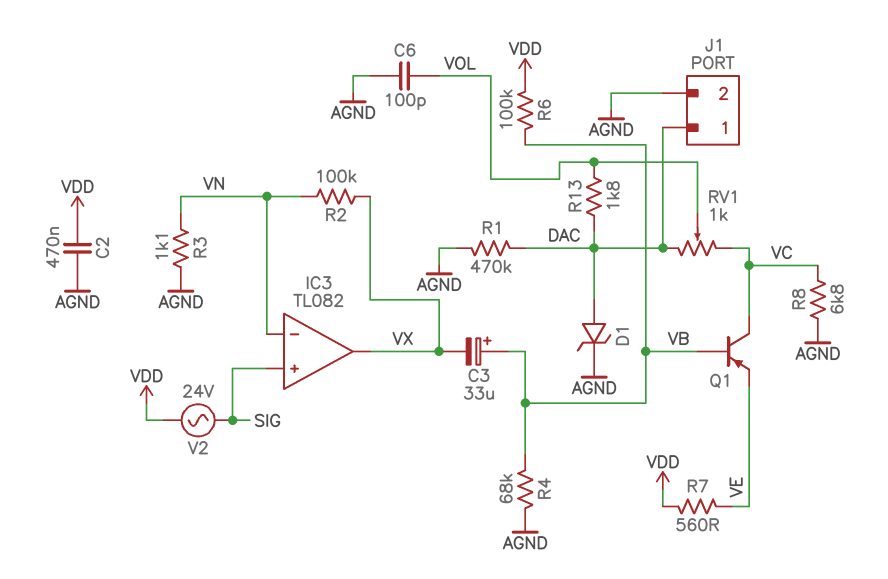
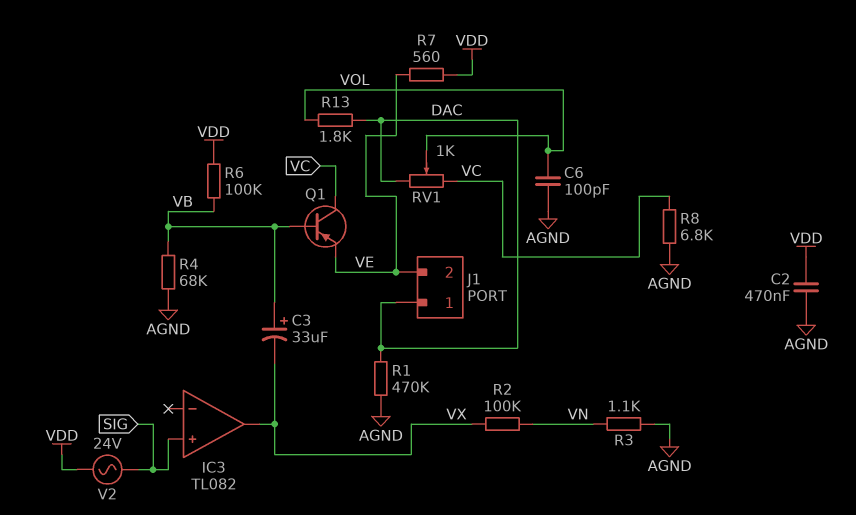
D1: zener (A DAC, K AGND) -> none
IC3 pin in-: VN -> none
J1 pin 2: AGND -> VE

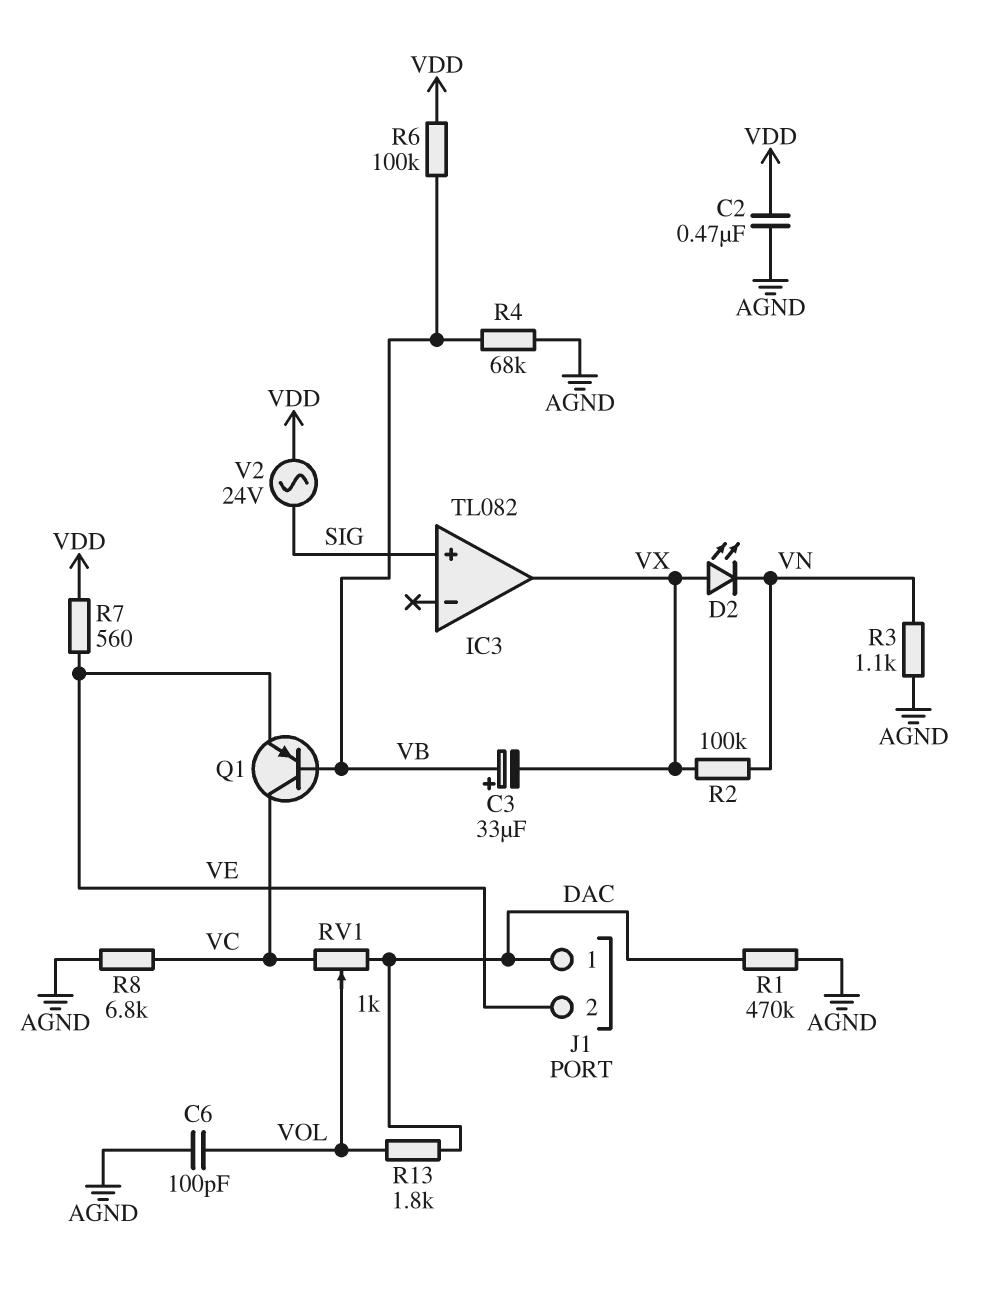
D2: none -> LED (A VX, K VN)

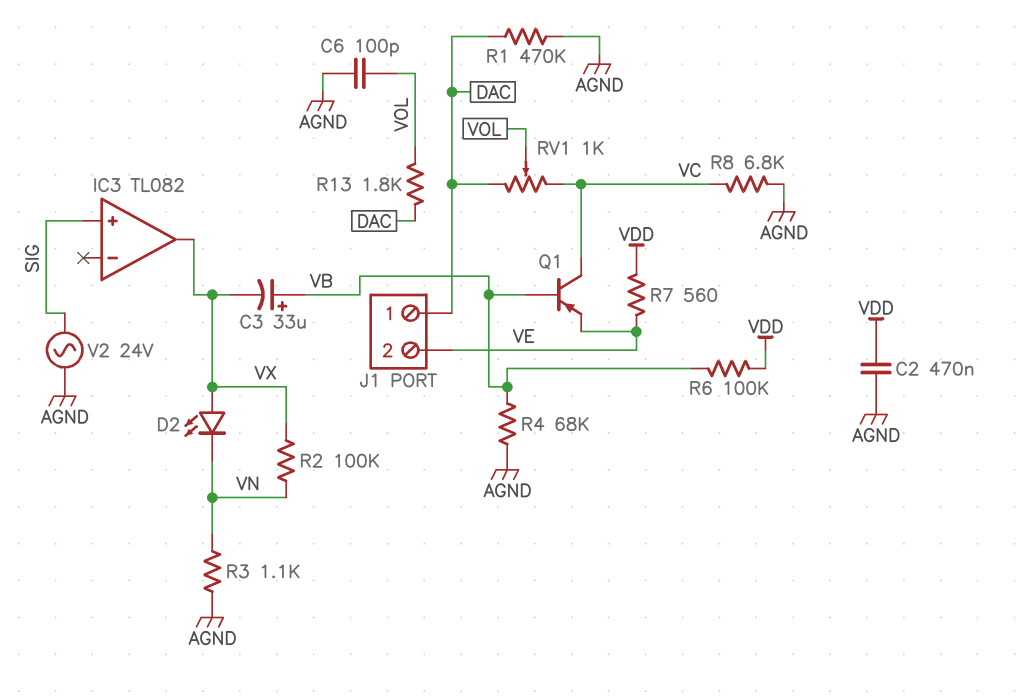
V2: AC 24V (SIG, VDD) -> AC 24V (AGND, SIG)

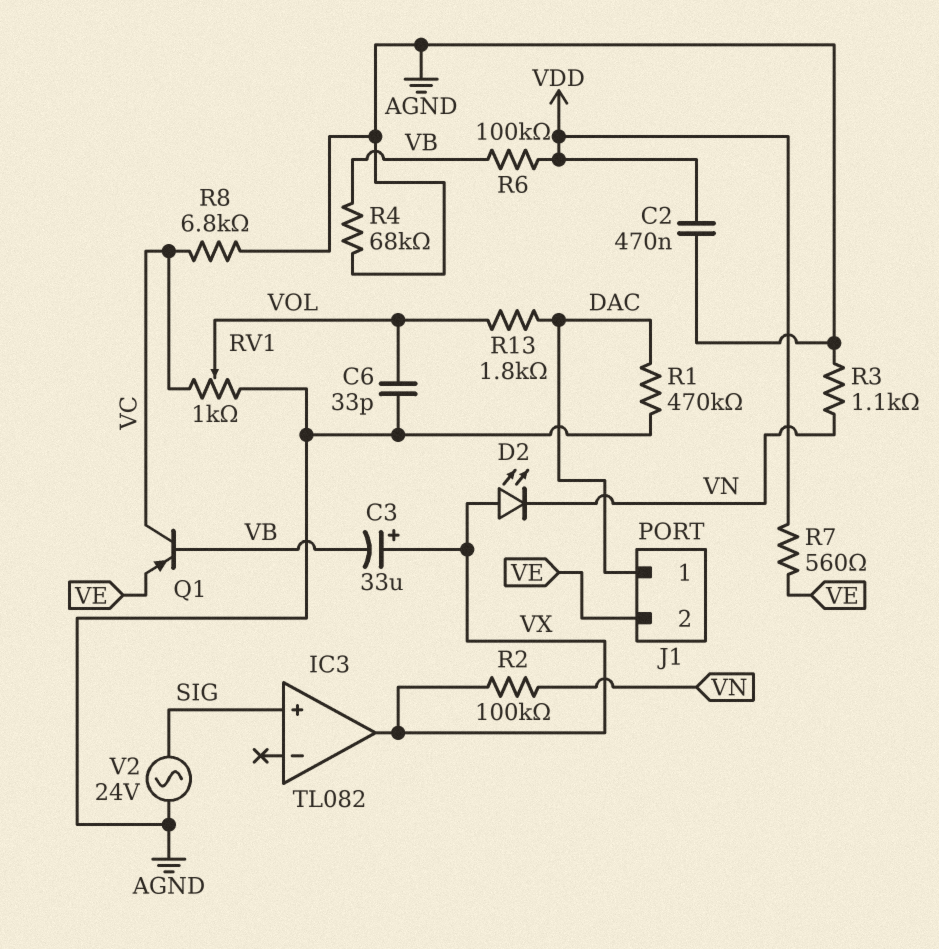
C3: 33uF (plus VB, minus VX) -> 33uF (plus VX, minus VB)
C6: 100pF (AGND, VOL) -> 33pF (AGND, VOL)
RV1: 1k (DAC, VC, wiper VOL) -> 1k (AGND, VC, wiper VOL)

